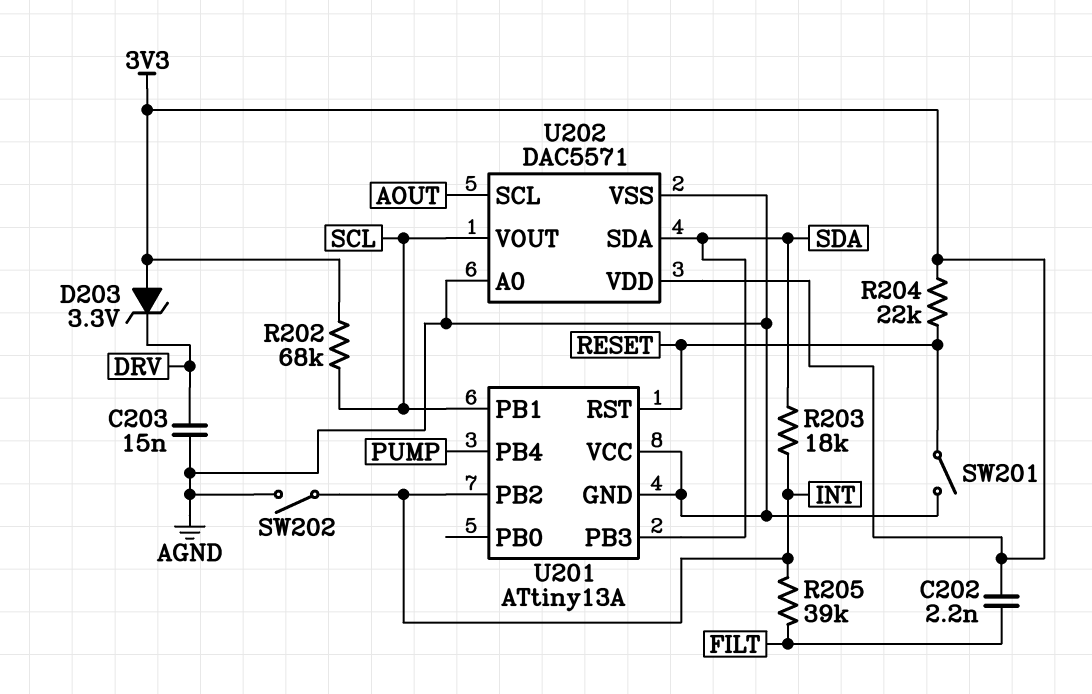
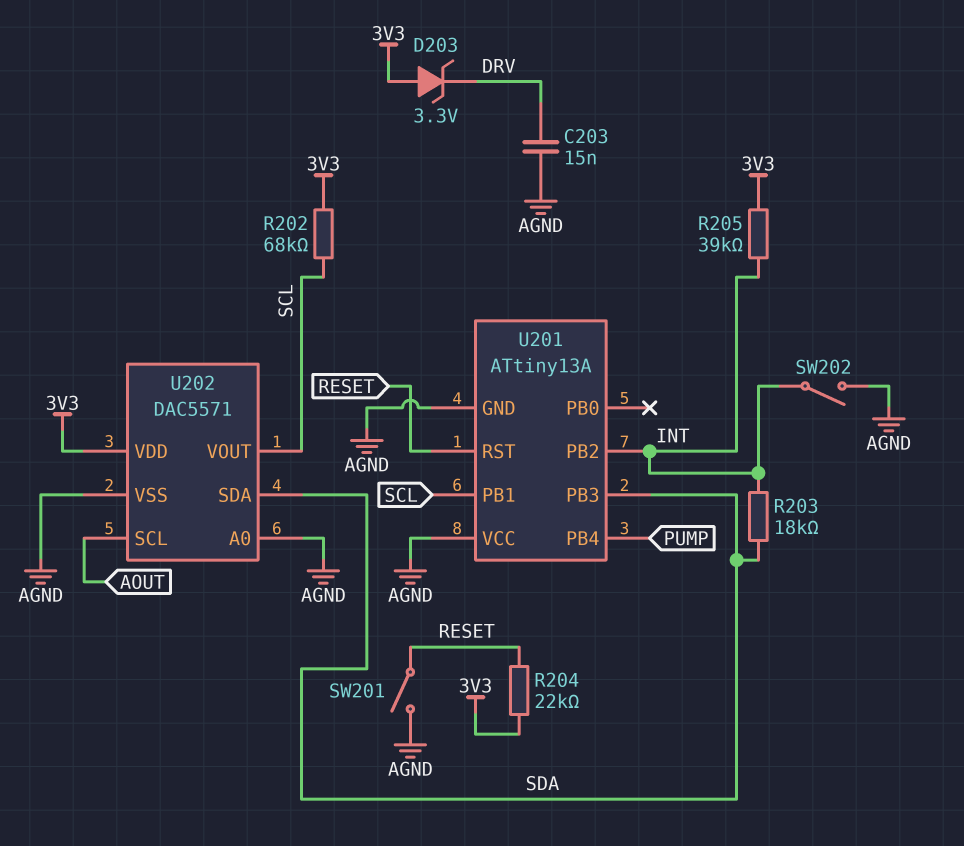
C202: 2.2nF (3V3, FILT) -> none
R205: 39k (FILT, INT) -> 39k (3V3, INT)

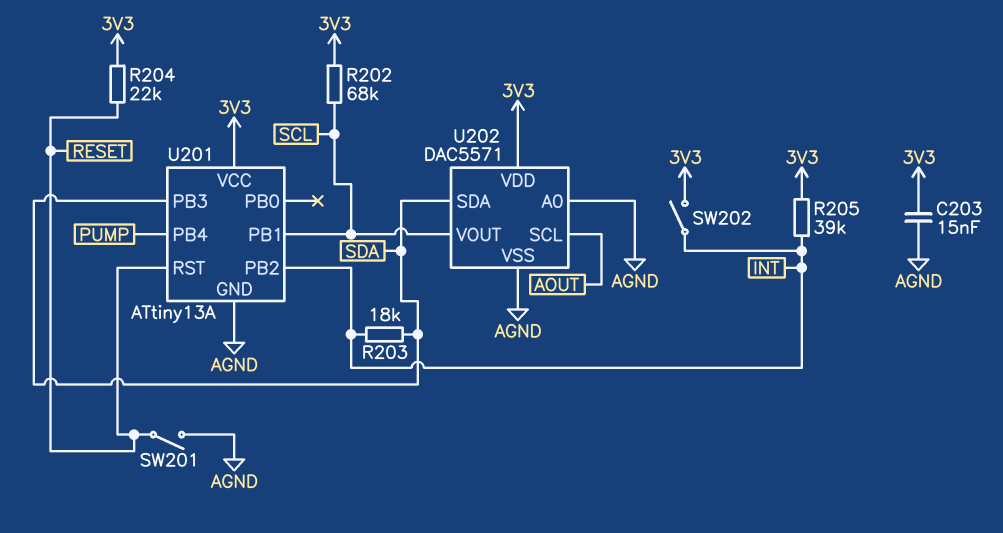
C203: 15nF (AGND, DRV) -> 15nF (3V3, AGND)
D203: zener 3.3V (A 3V3, K DRV) -> none
SW202: switch (AGND, INT) -> switch (3V3, INT)
U201 pin VCC: AGND -> 3V3

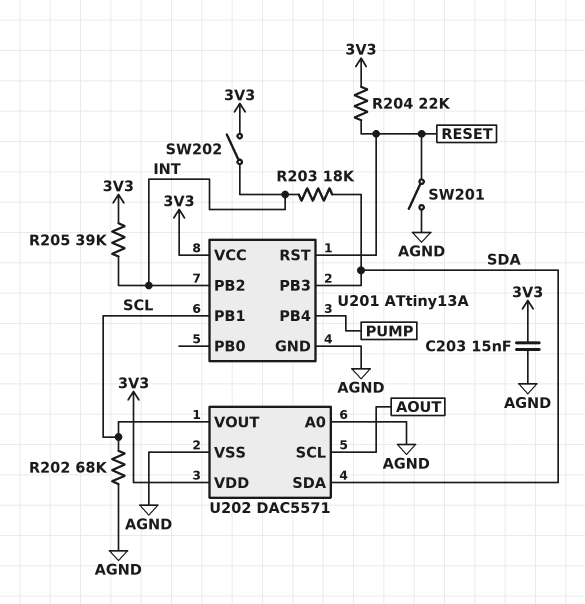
R202: 68k (3V3, SCL) -> 68k (AGND, SCL)

